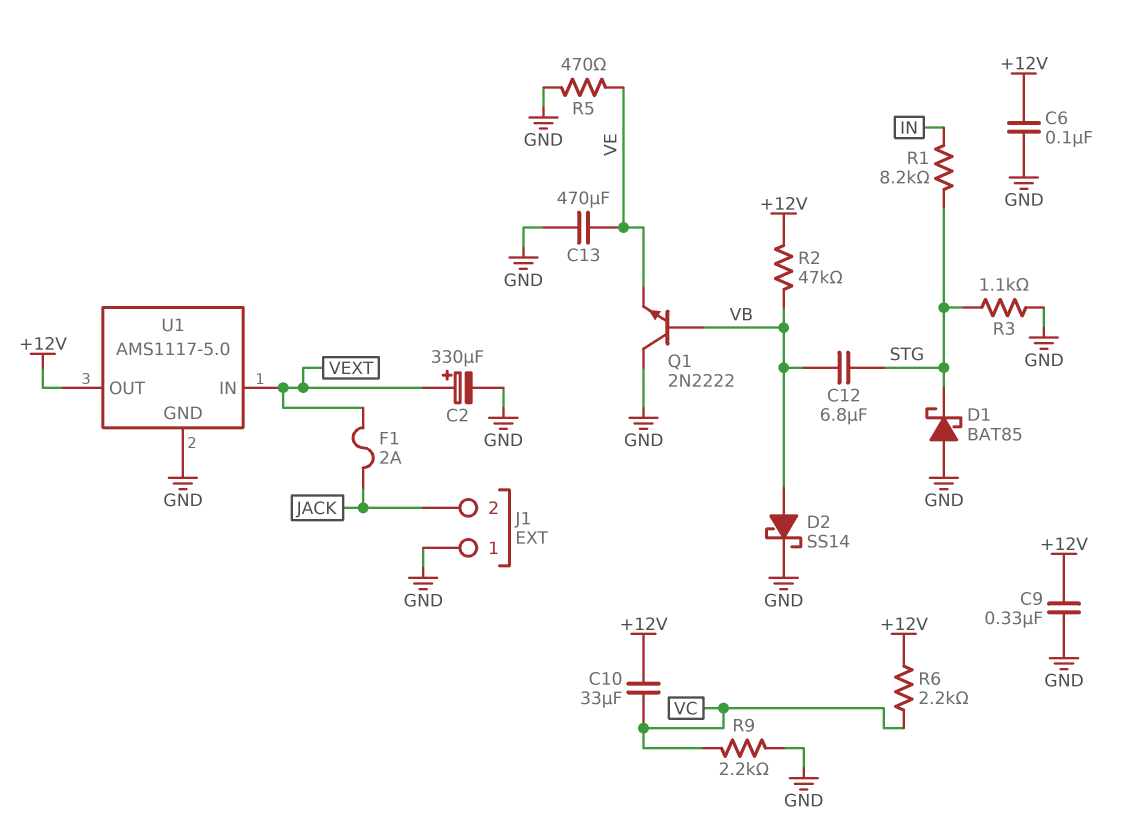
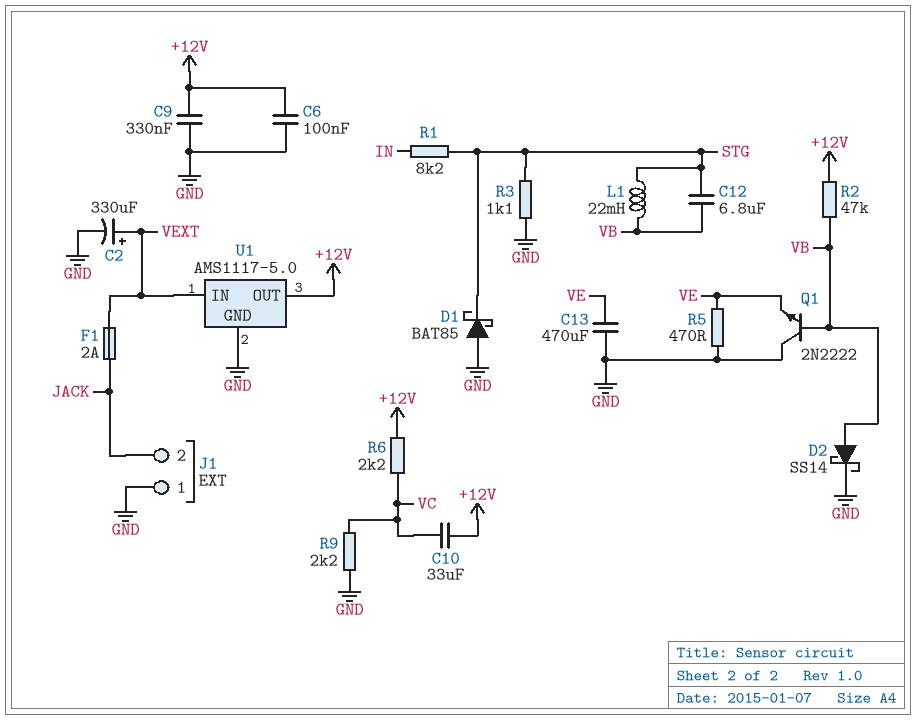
L1: none -> 22mH (STG, VB)

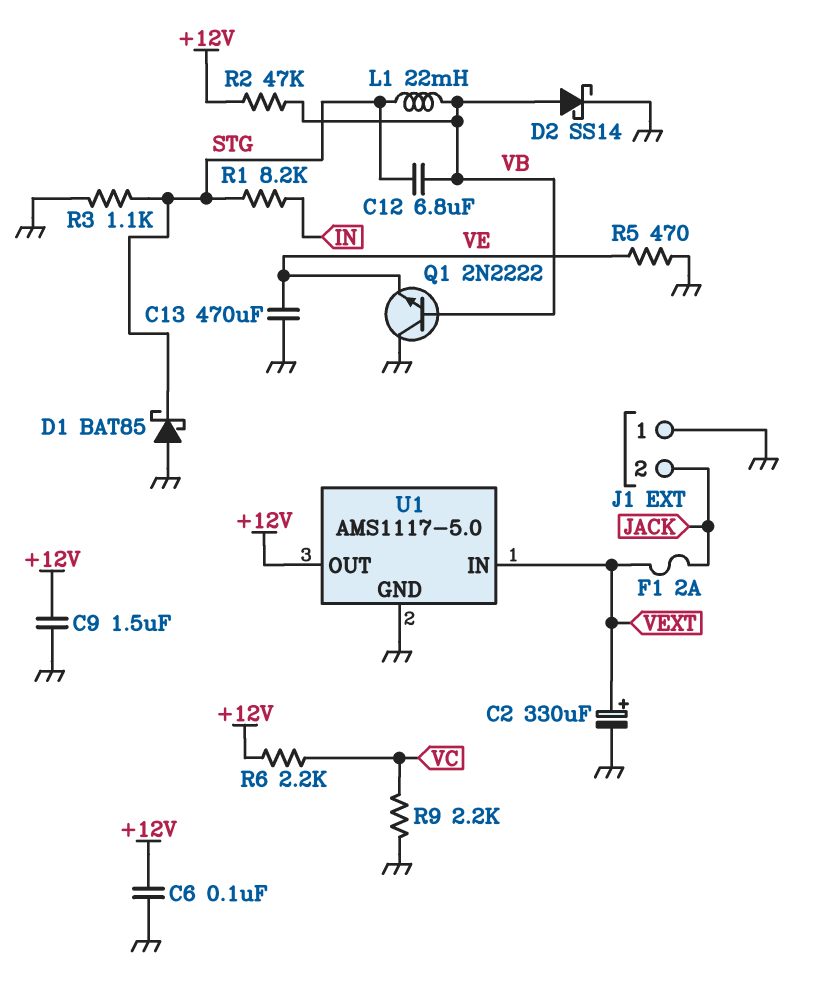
C9: 330nF (+12V, GND) -> 1.5uF (+12V, GND)
C10: 33uF (+12V, VC) -> none

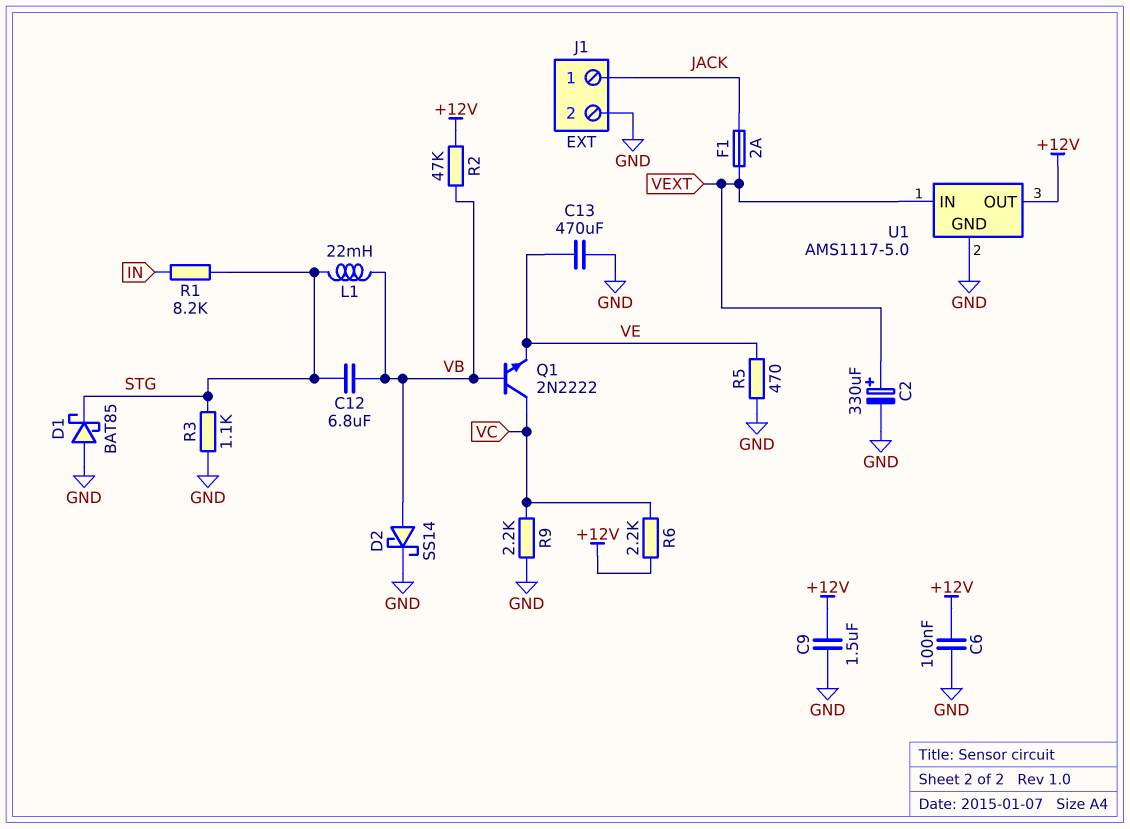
J1 pin 1: GND -> JACK
J1 pin 2: JACK -> GND
Q1: NPN 2N2222 (B VB, C GND, E VE) -> NPN 2N2222 (B VB, C VC, E VE)

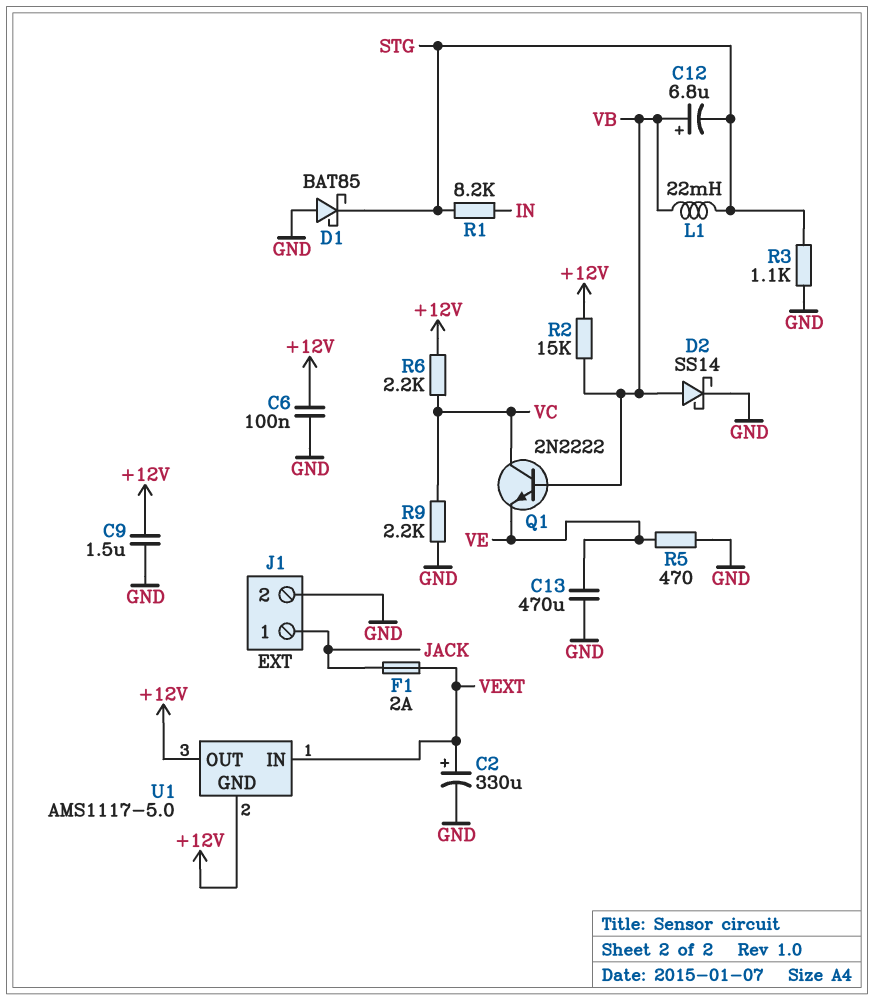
C12: 6.8uF (STG, VB) -> 6.8uF (plus VB, minus STG)
R2: 47k (+12V, VB) -> 15k (+12V, VB)
U1 pin GND: GND -> +12V

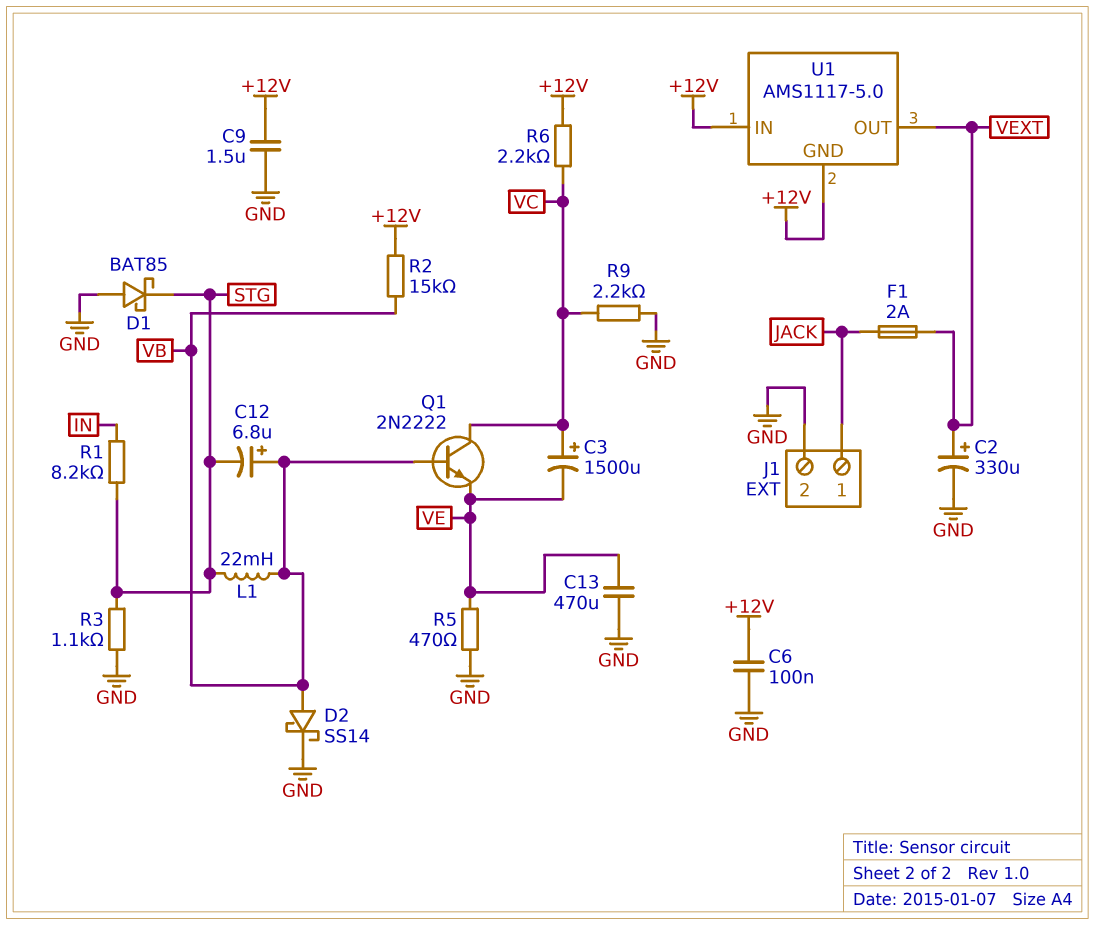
C3: none -> 1500uF (plus VC, minus VE)
U1 pin IN: VEXT -> +12V
U1 pin OUT: +12V -> VEXT

